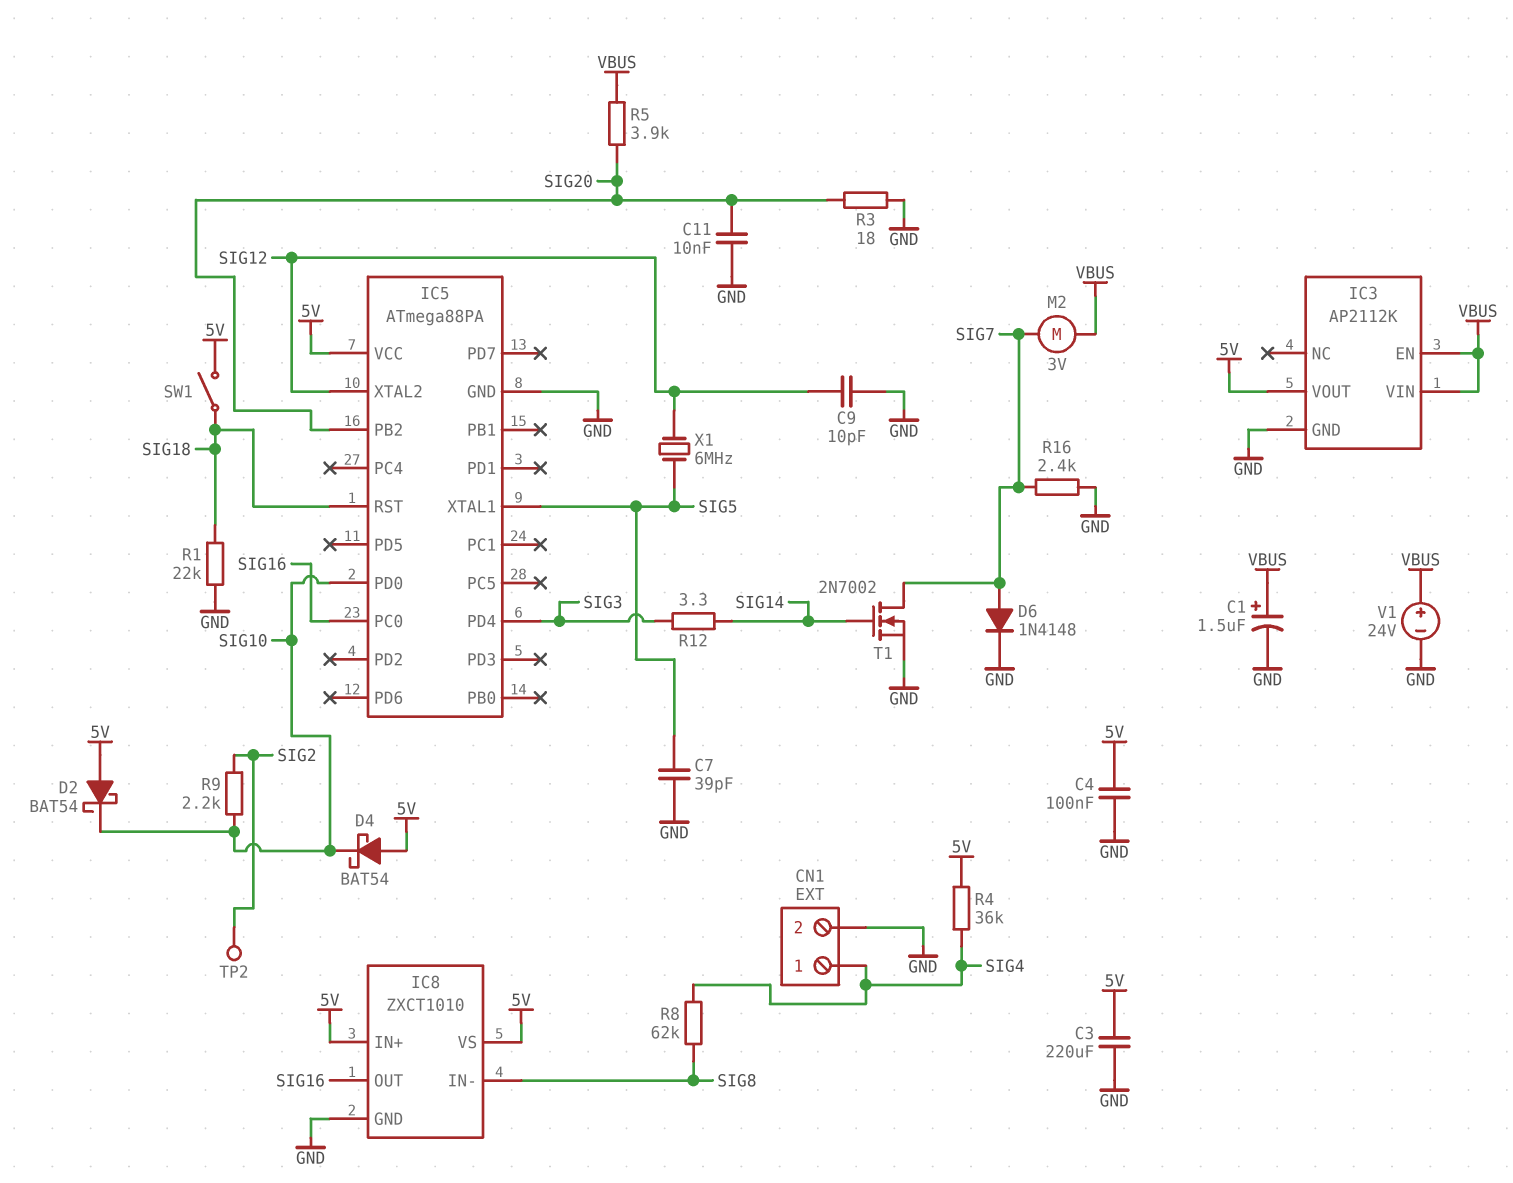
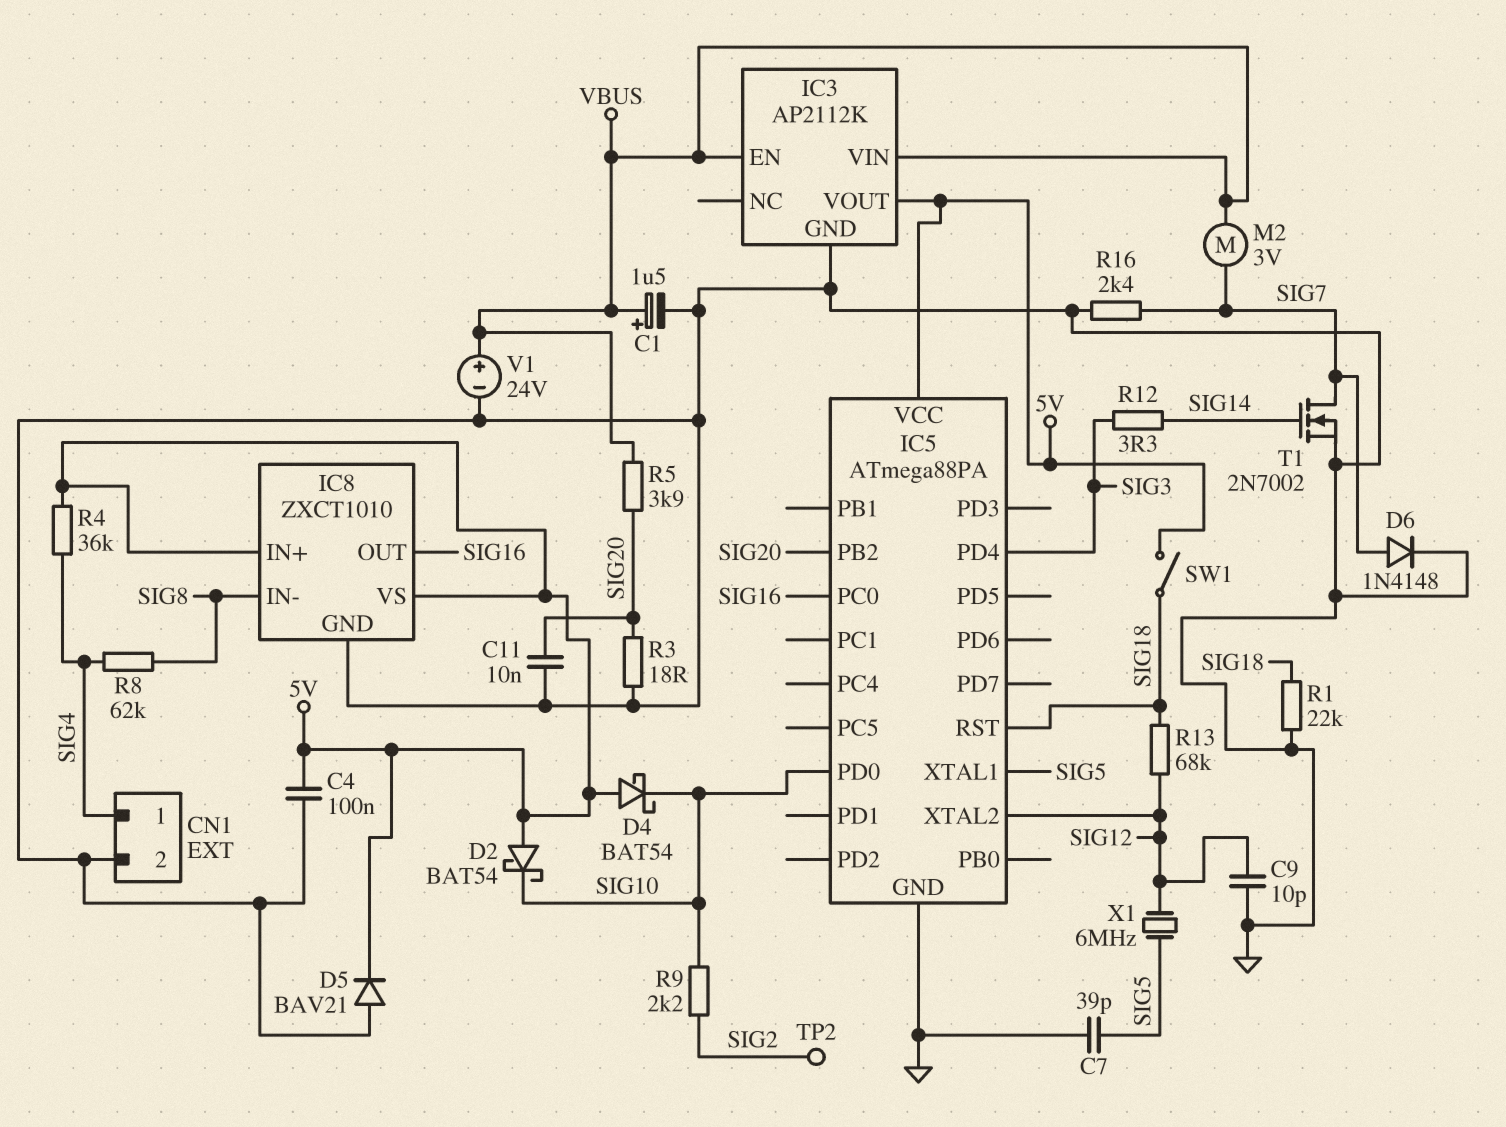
C3: 220uF (5V, GND) -> none
D5: none -> diode BAV21 (A GND, K 5V)
R13: none -> 68k (SIG12, SIG18)

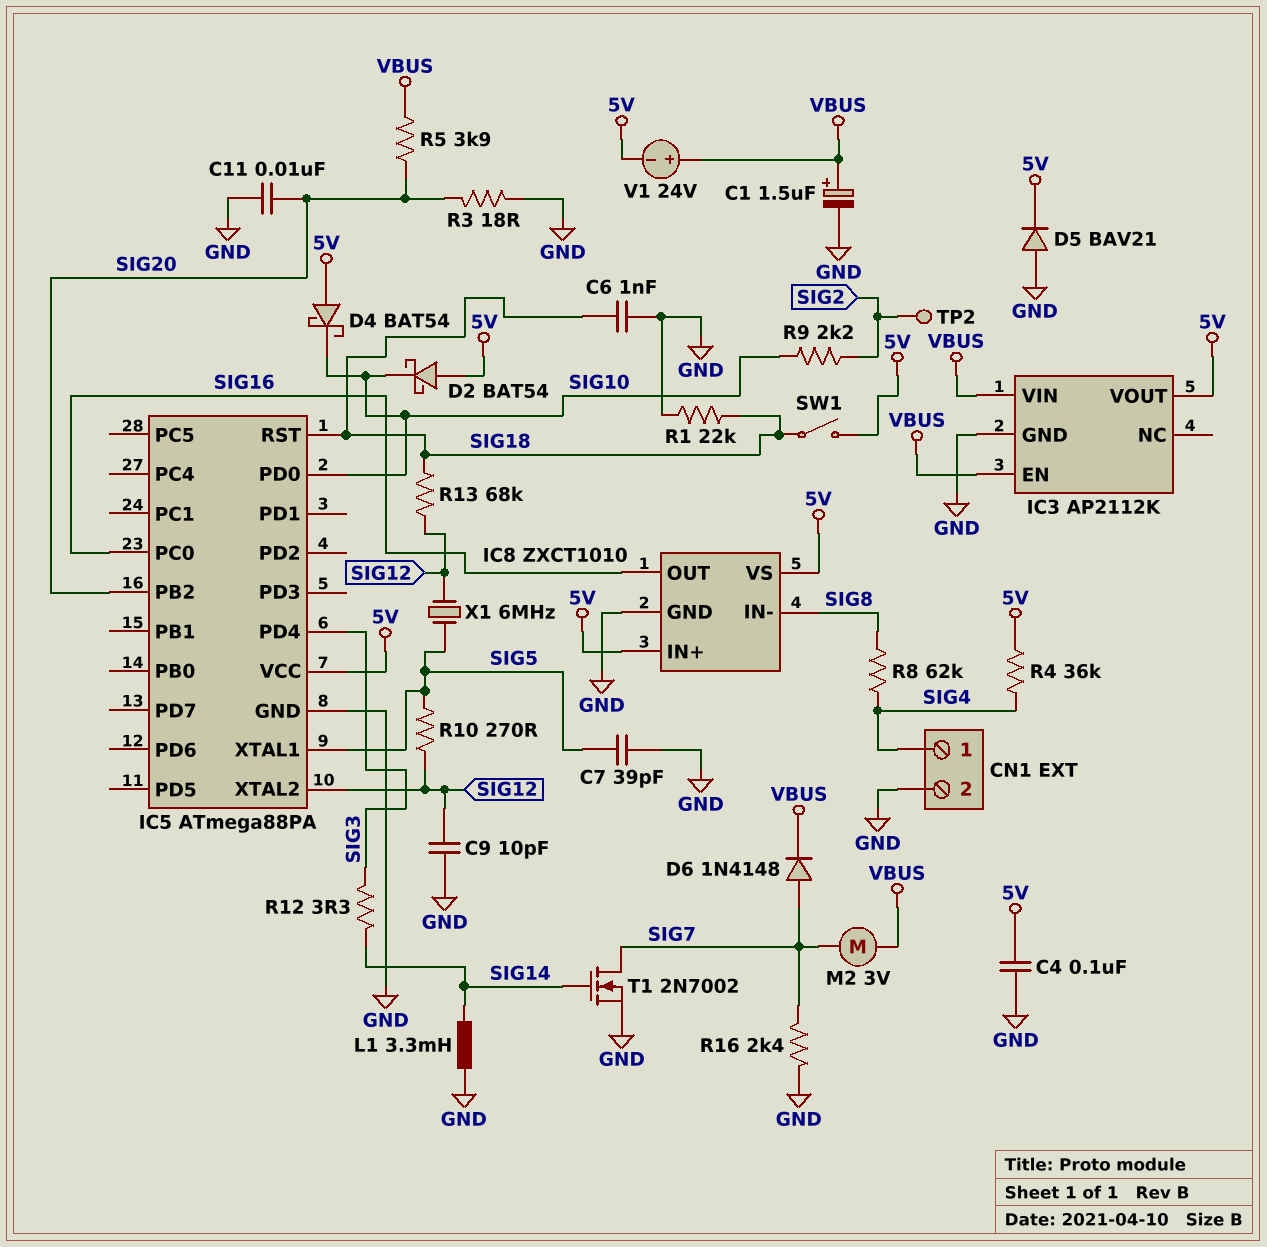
C6: none -> 1nF (GND, SIG18)
D6: diode 1N4148 (A SIG7, K GND) -> diode 1N4148 (A SIG7, K VBUS)
L1: none -> 3.3mH (GND, SIG14)
R10: none -> 270 (SIG5, SIG12)
V1: 24V (plus VBUS, minus GND) -> 24V (plus VBUS, minus 5V)

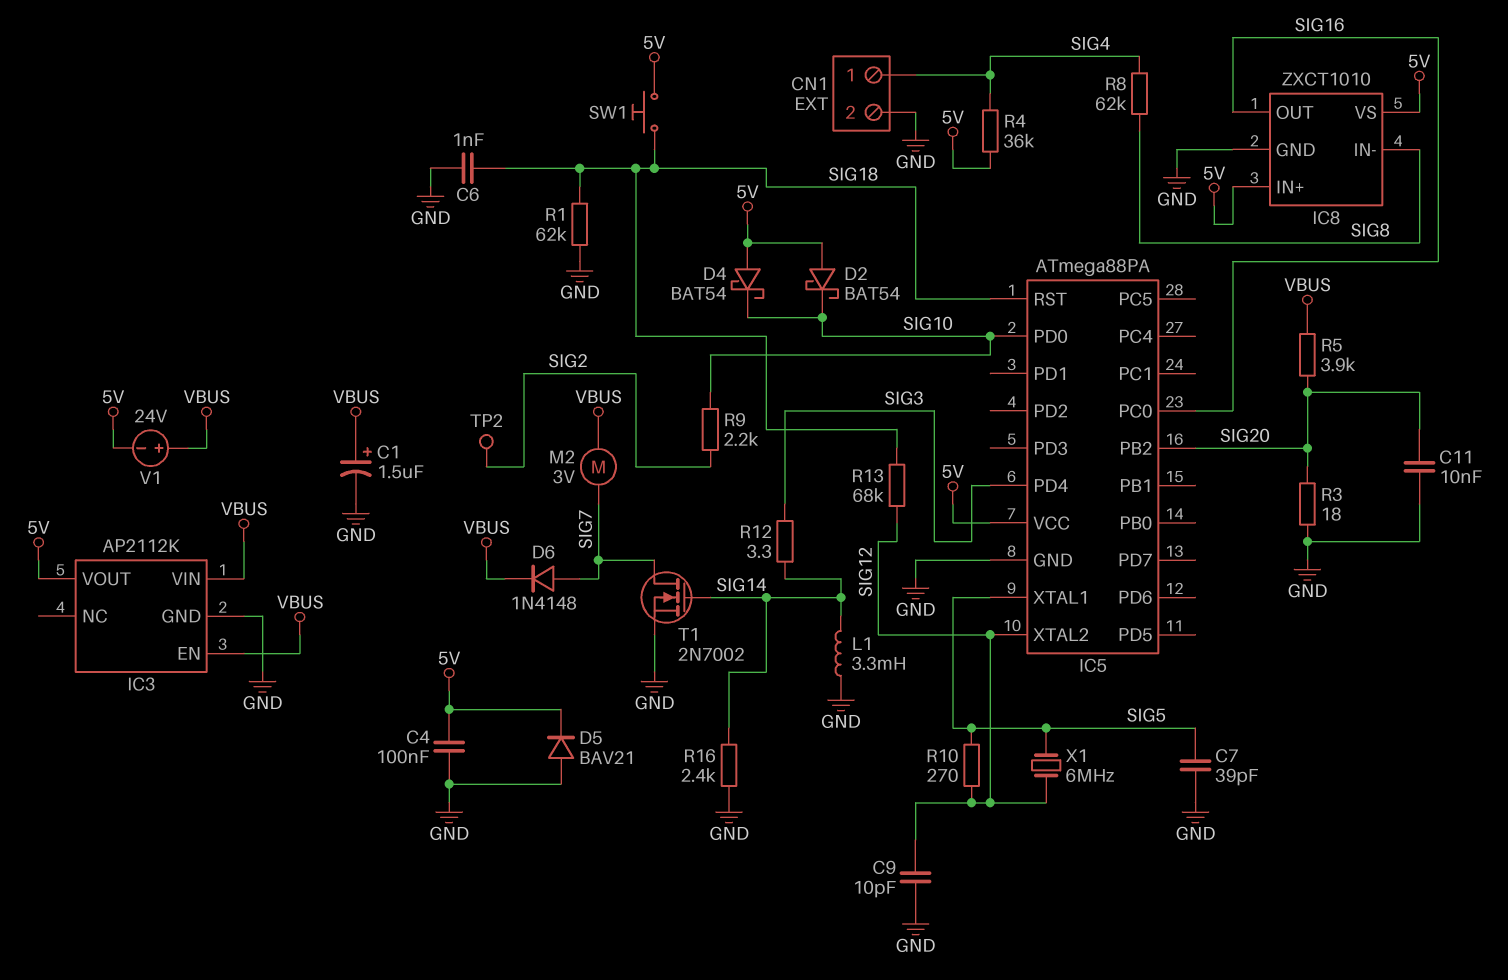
R1: 22k (GND, SIG18) -> 62k (GND, SIG18)
R16: 2.4k (GND, SIG7) -> 2.4k (GND, SIG14)
SW1: switch (5V, SIG18) -> button (5V, SIG18)

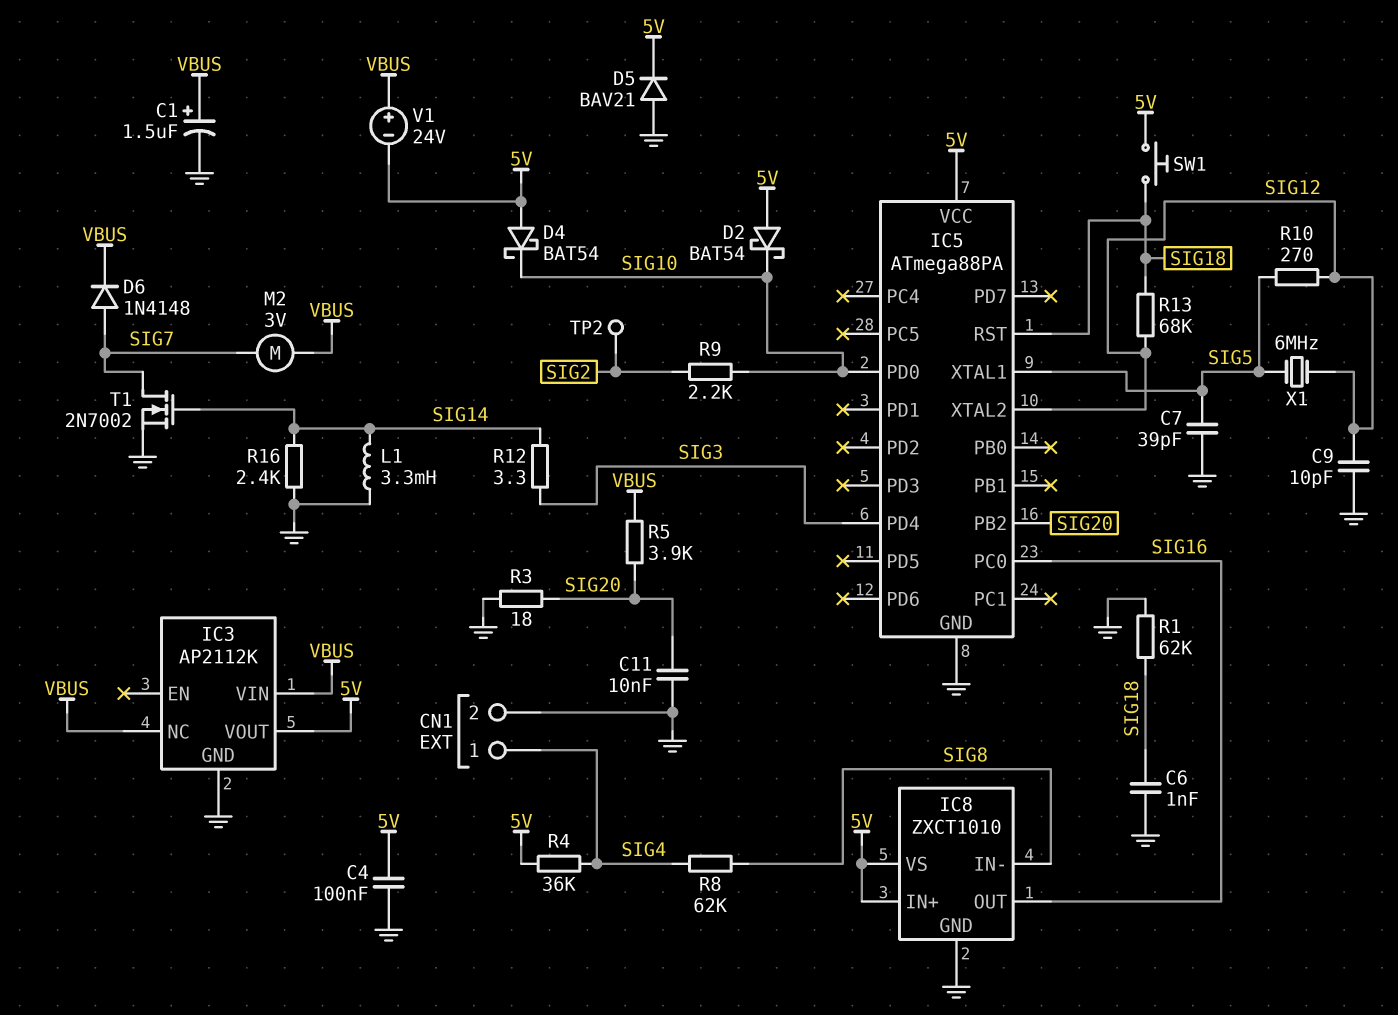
IC3 pin EN: VBUS -> none
IC3 pin NC: none -> VBUS

